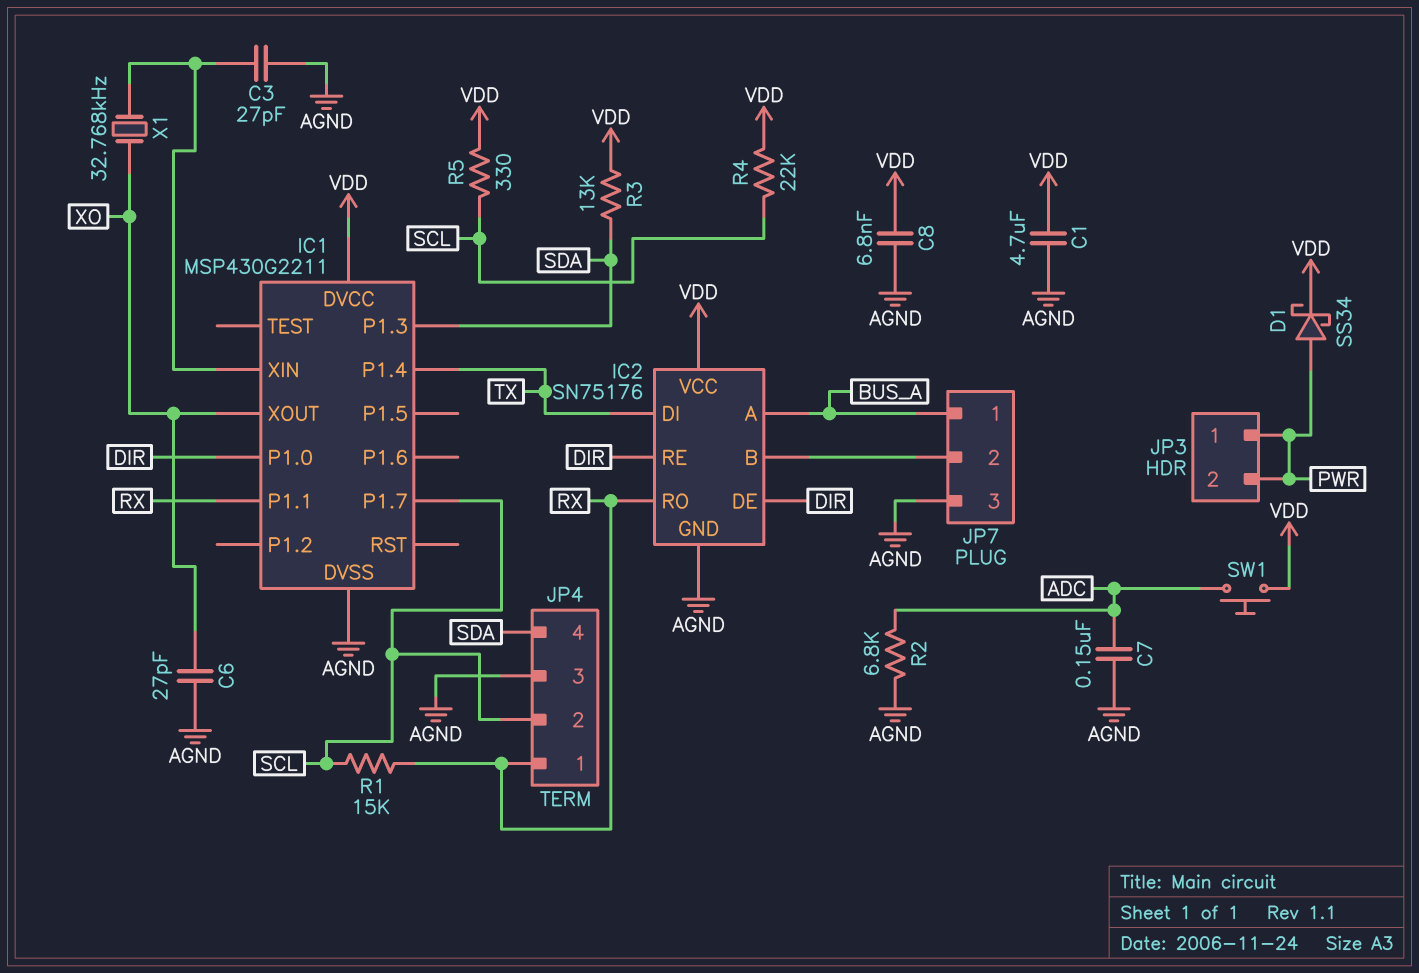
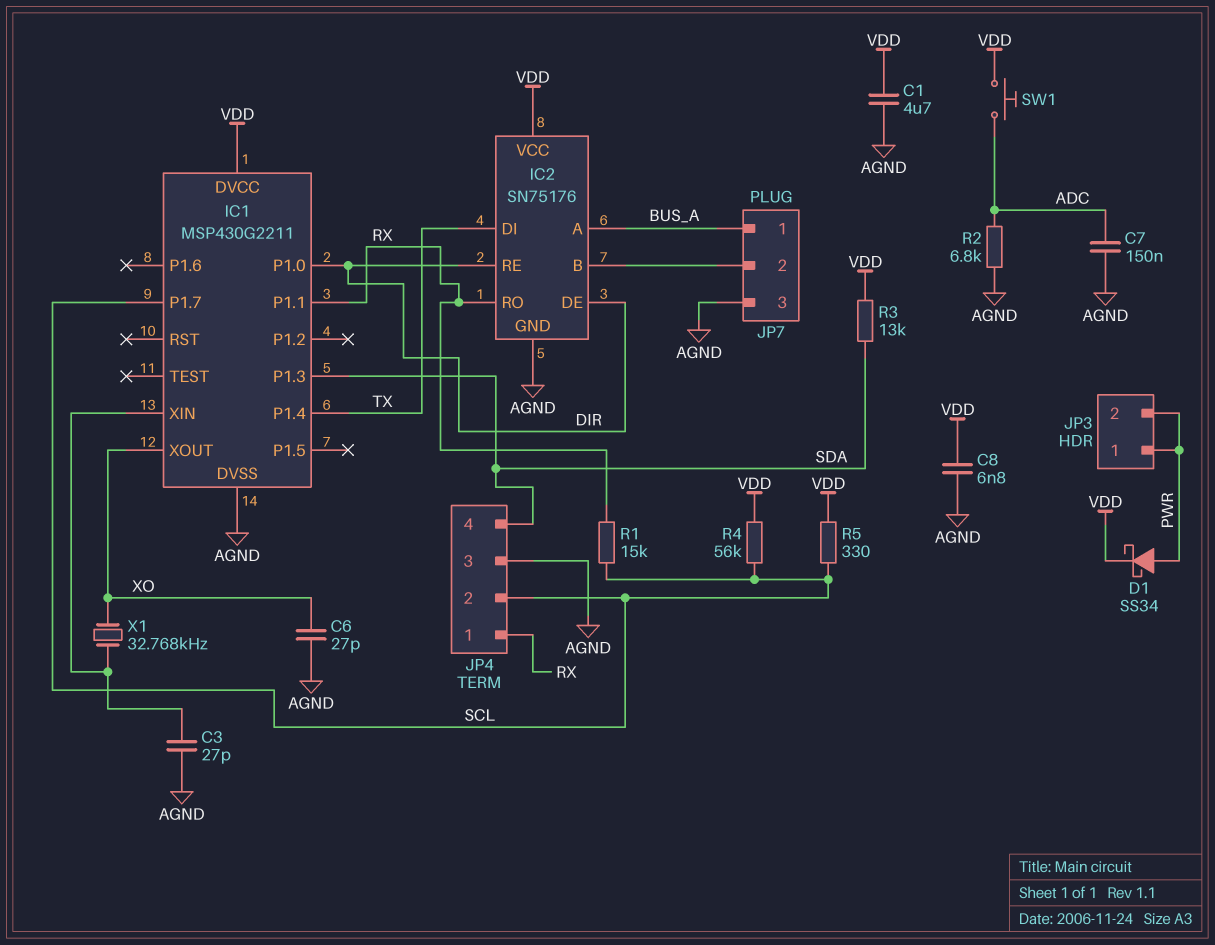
R4: 22k (SCL, VDD) -> 56k (SCL, VDD)

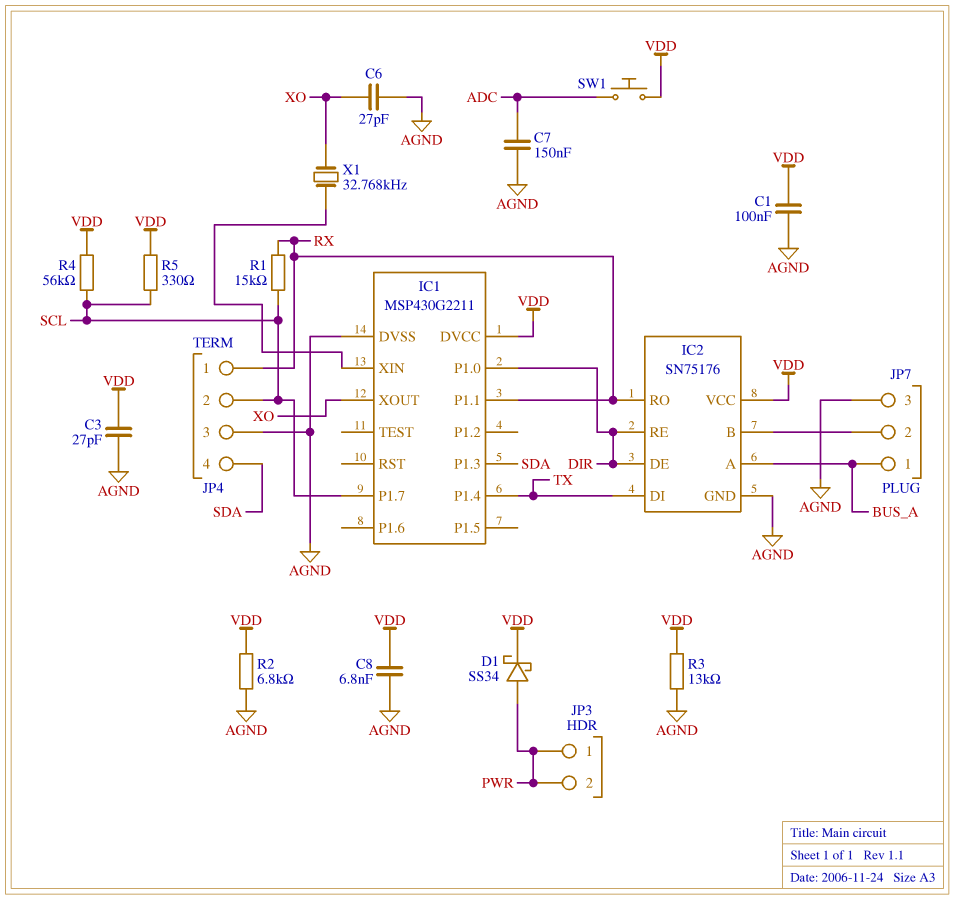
C1: 4.7uF (AGND, VDD) -> 100nF (AGND, VDD)
C3: 27pF (AGND, IC1/XIN) -> 27pF (AGND, VDD)
R2: 6.8k (ADC, AGND) -> 6.8k (AGND, VDD)
R3: 13k (SDA, VDD) -> 13k (AGND, VDD)

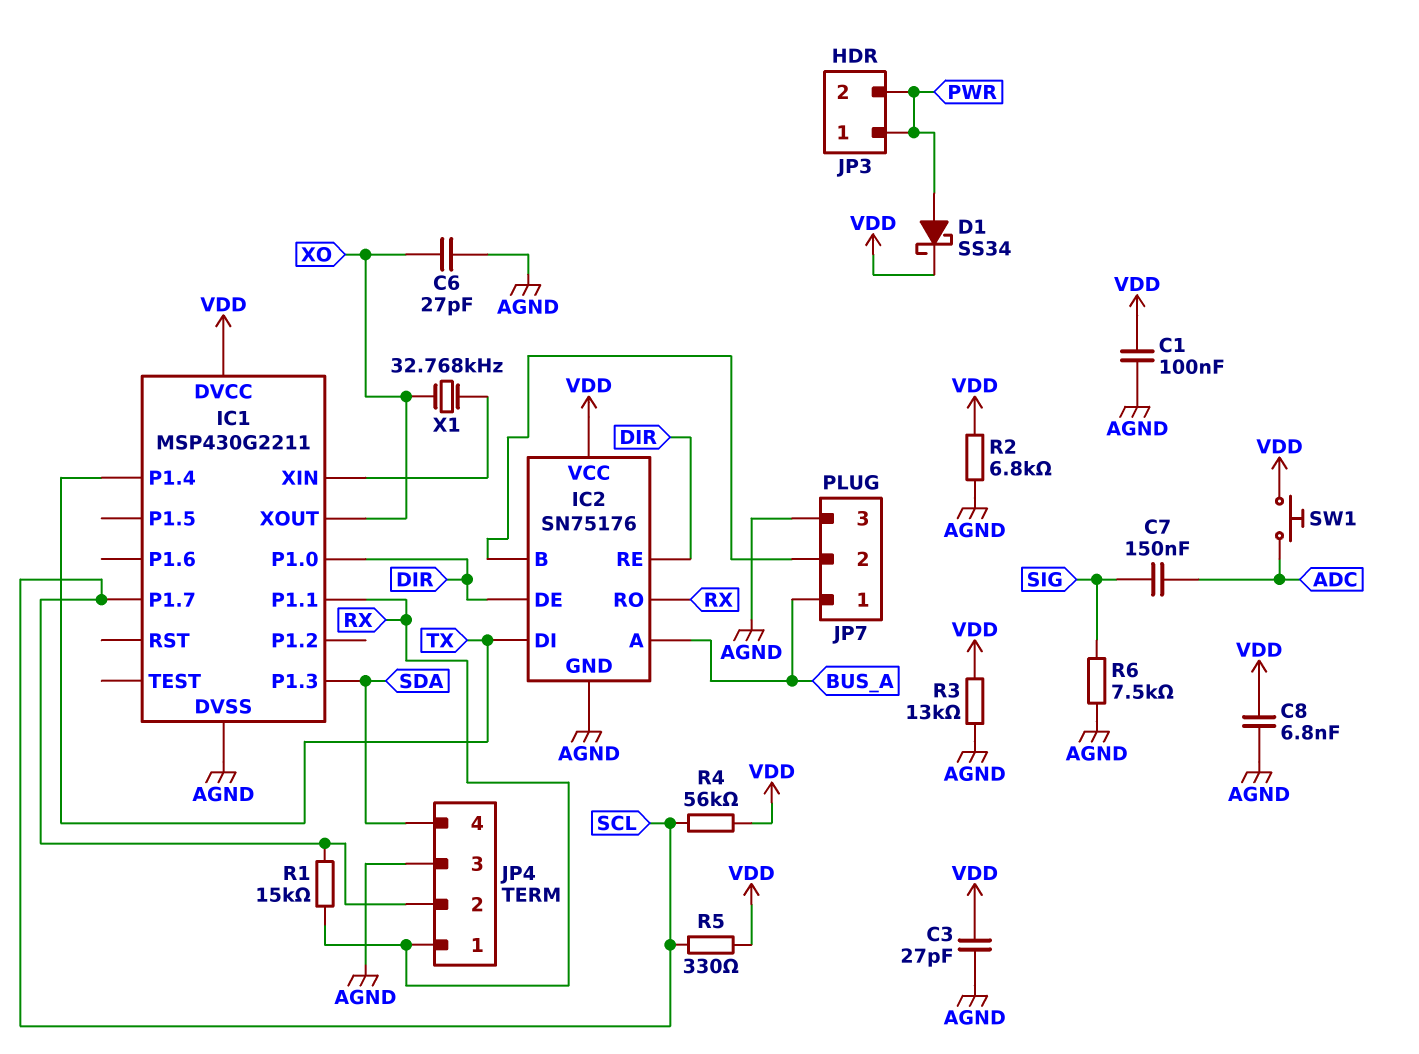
C7: 150nF (ADC, AGND) -> 150nF (ADC, SIG)
R6: none -> 7.5k (AGND, SIG)

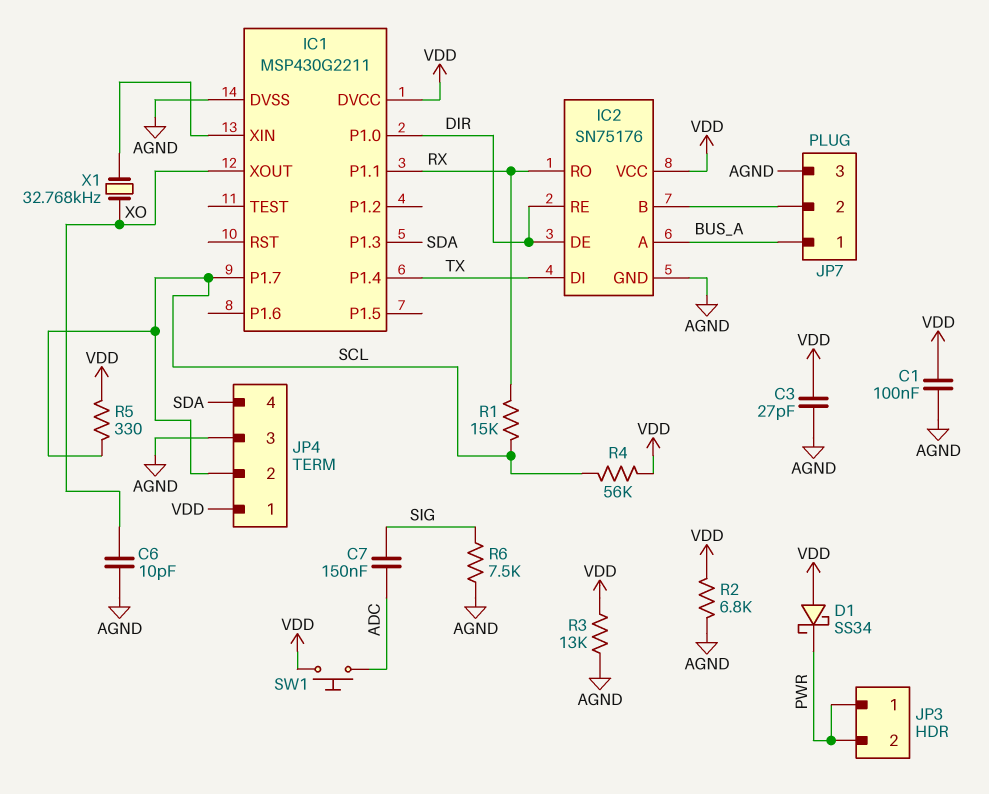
C6: 27pF (AGND, XO) -> 10pF (AGND, XO)
C8: 6.8nF (AGND, VDD) -> none
D1: schottky SS34 (A PWR, K VDD) -> schottky SS34 (A VDD, K PWR)
JP4 pin 1: RX -> VDD

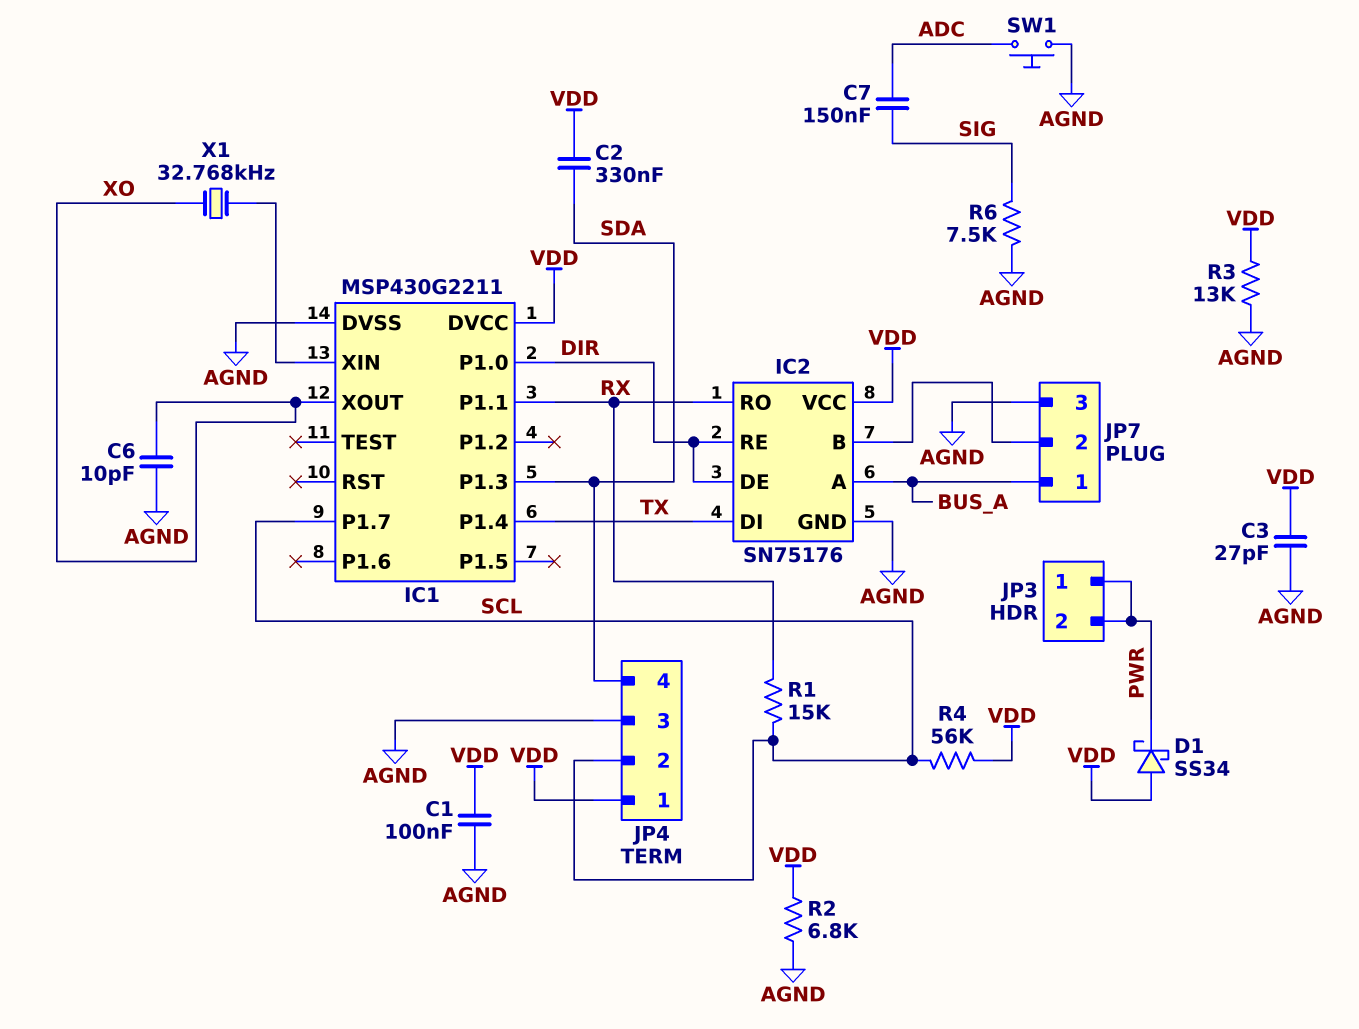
C2: none -> 330nF (SDA, VDD)
R5: 330 (SCL, VDD) -> none
SW1: button (ADC, VDD) -> button (ADC, AGND)

